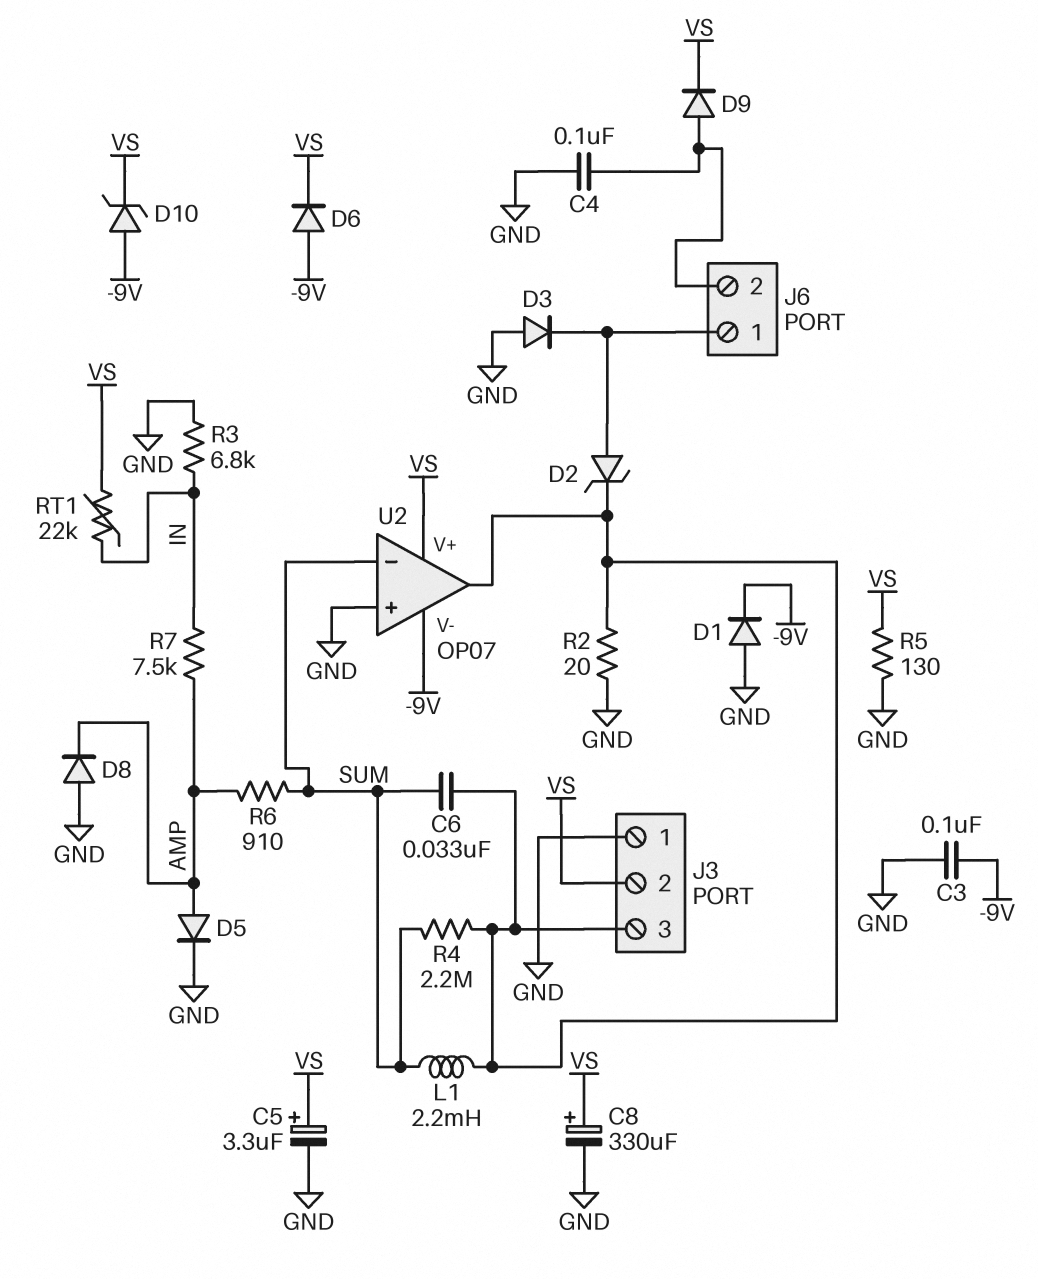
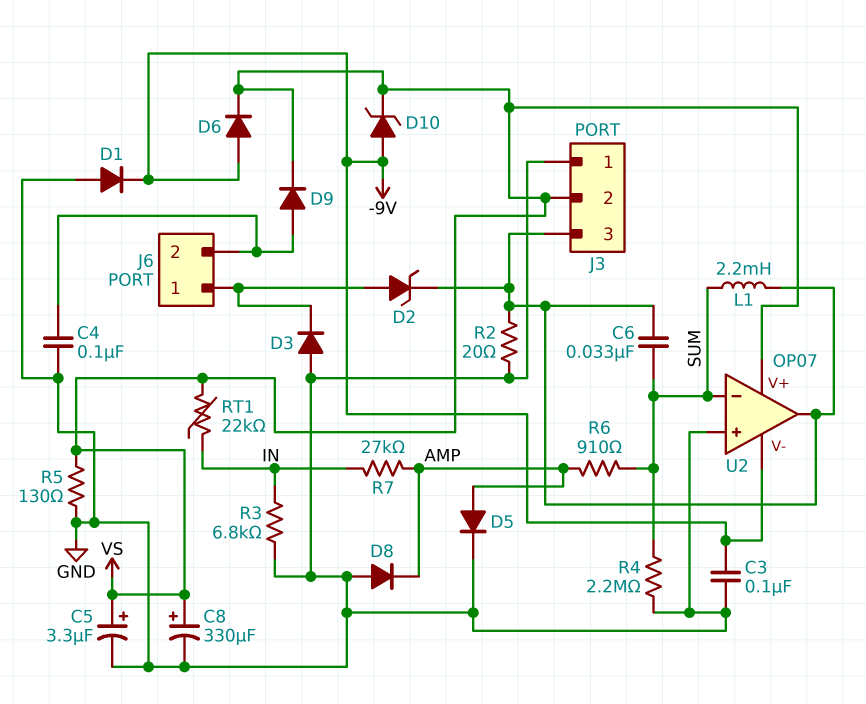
R4: 2.2M (J3/3, SUM) -> 2.2M (GND, SUM)
R7: 7.5k (AMP, IN) -> 27k (AMP, IN)

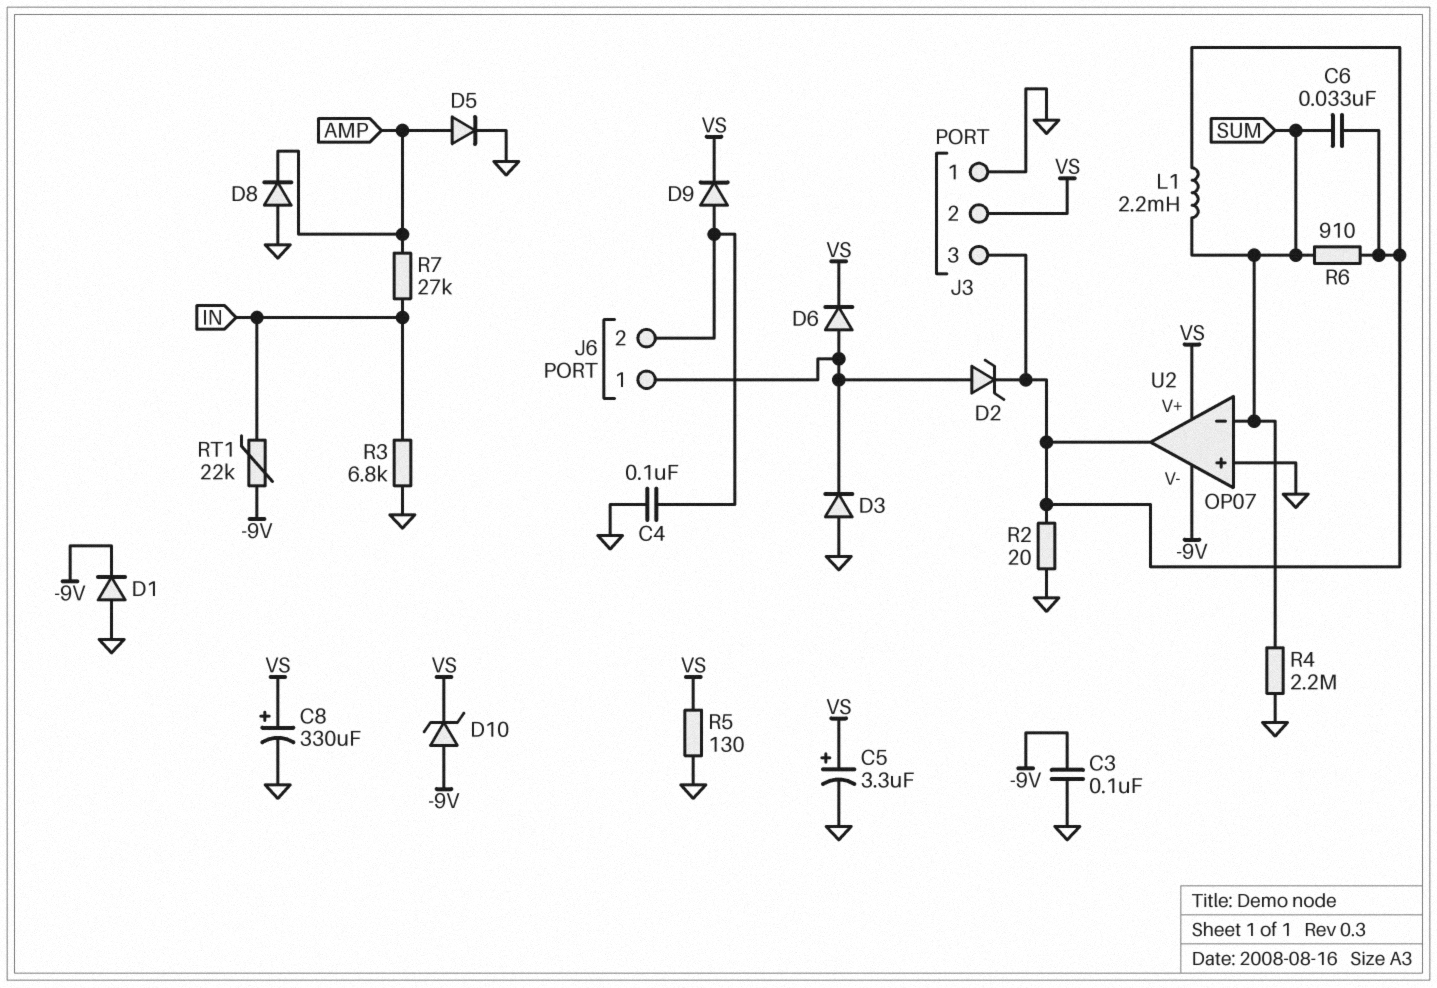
D6: diode (A -9V, K VS) -> diode (A J6/1, K VS)
R6: 910 (AMP, SUM) -> 910 (J3/3, SUM)
RT1: 22k (IN, VS) -> 22k (-9V, IN)

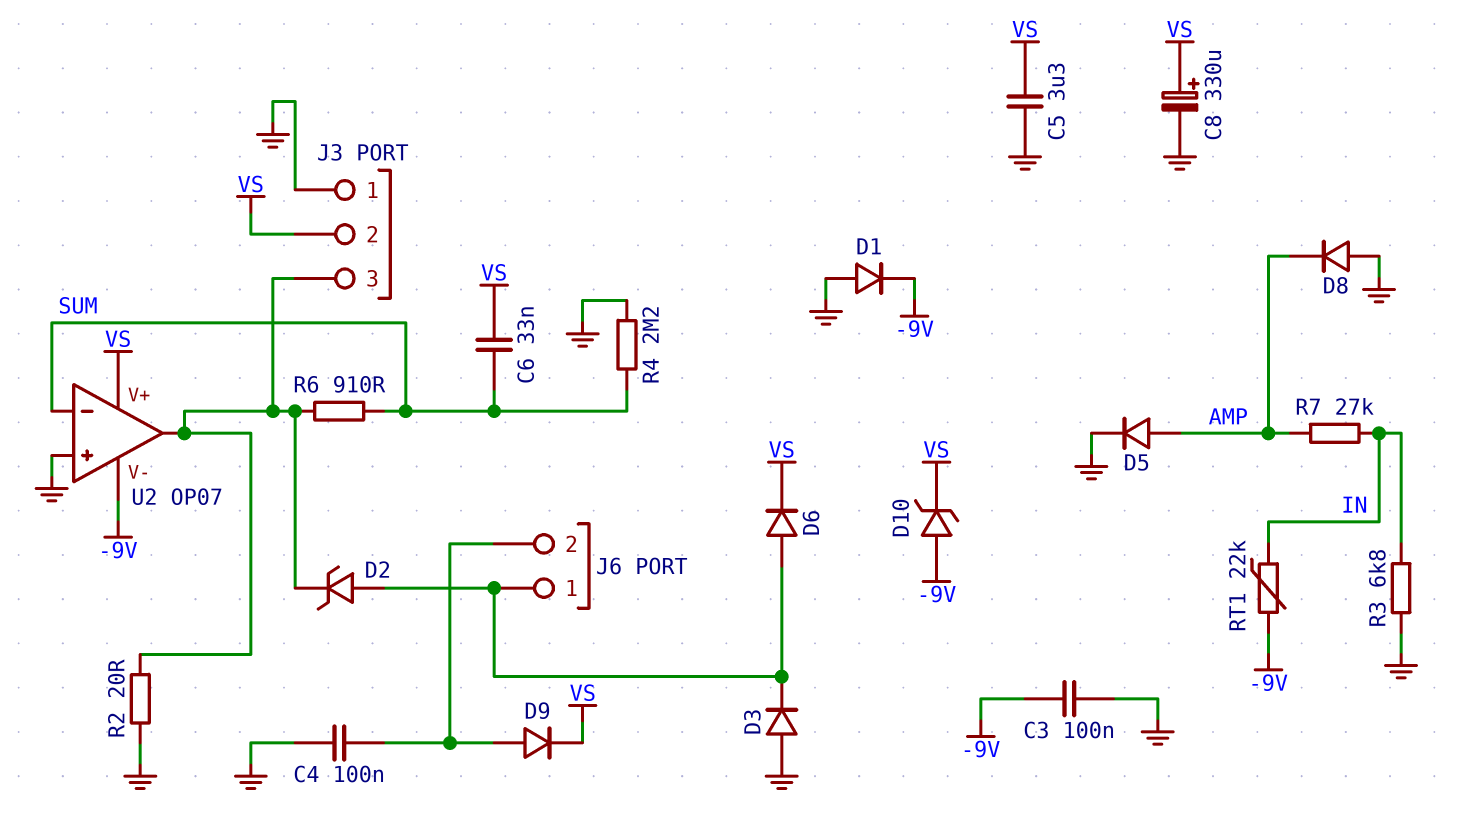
C5: 3.3uF (plus VS, minus GND) -> 3.3uF (GND, VS)
C6: 33nF (J3/3, SUM) -> 33nF (SUM, VS)
L1: 2.2mH (J3/3, SUM) -> none
R5: 130 (GND, VS) -> none

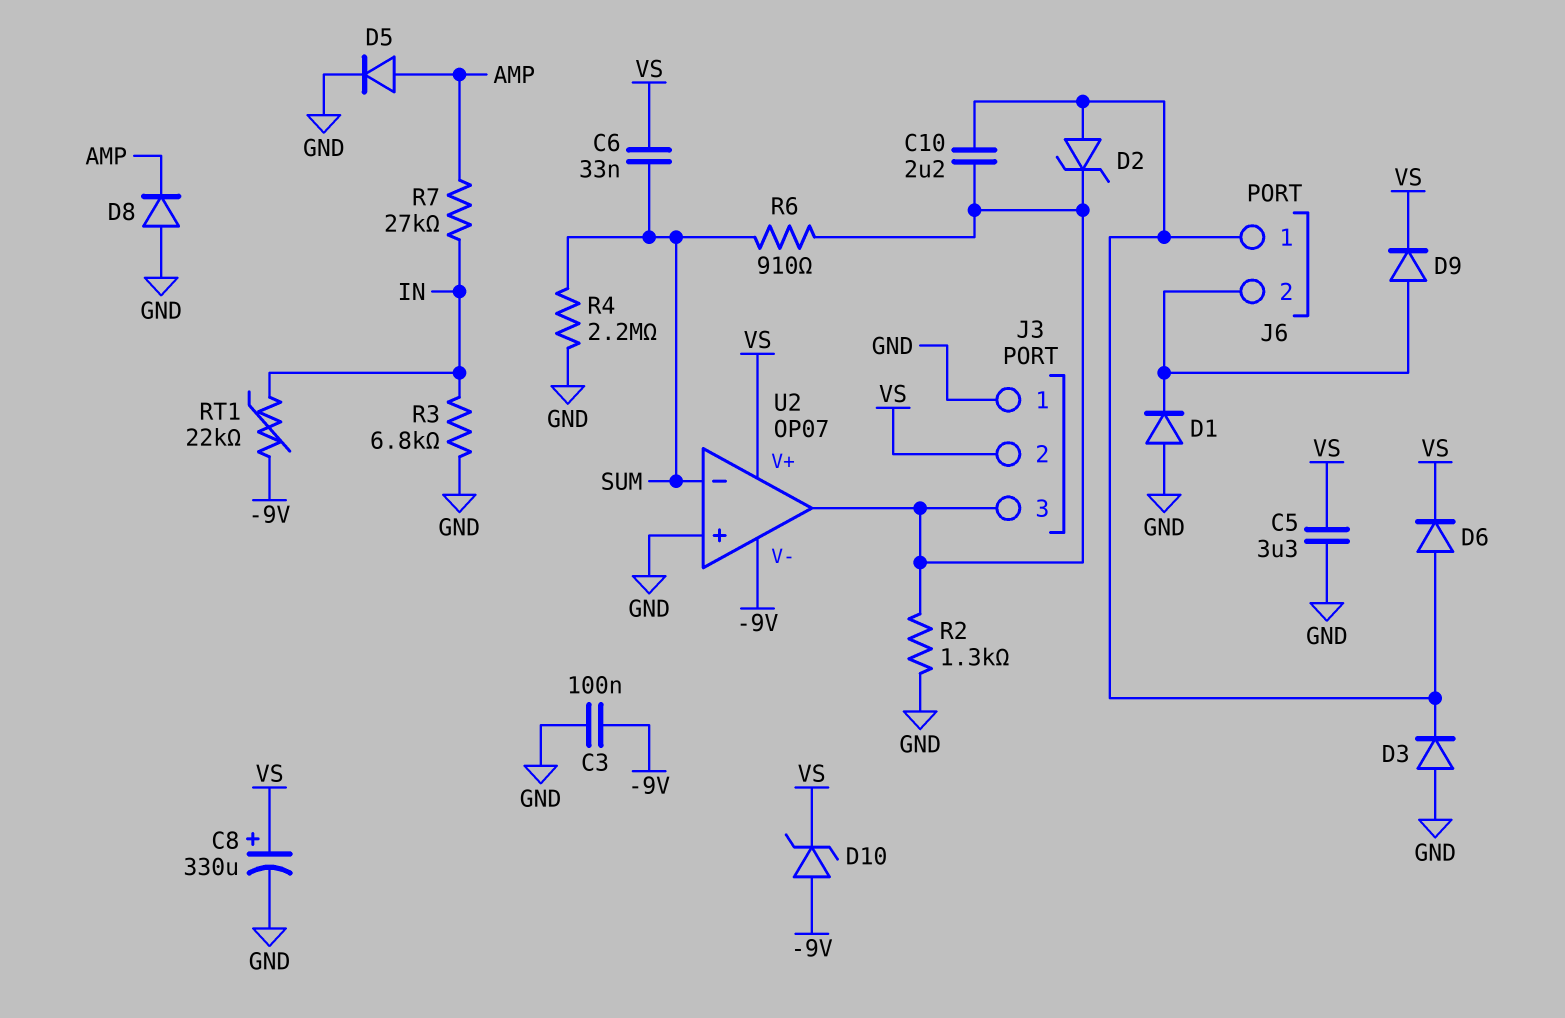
C4: 100nF (GND, J6/2) -> none
C10: none -> 2.2uF (J3/3, J6/1)
D1: diode (A GND, K -9V) -> diode (A GND, K J6/2)
R2: 20 (GND, J3/3) -> 1.3k (GND, J3/3)

